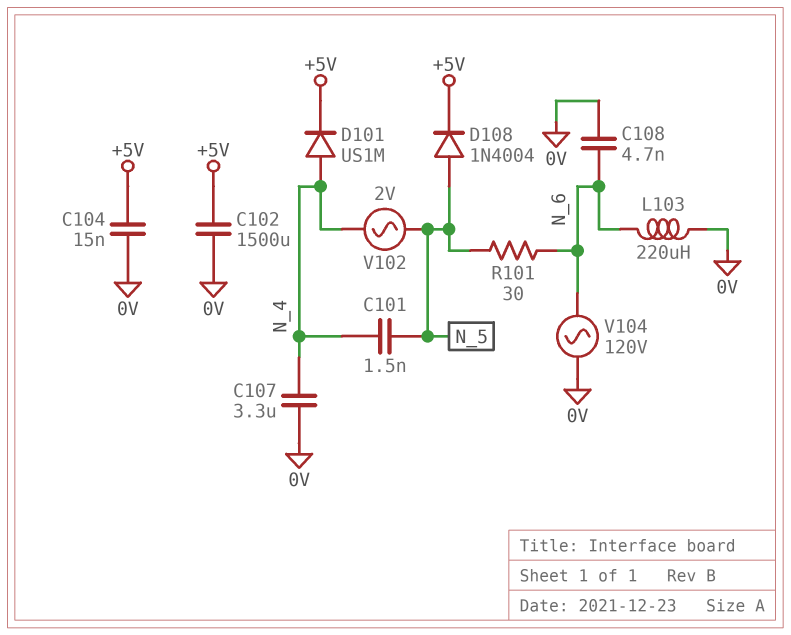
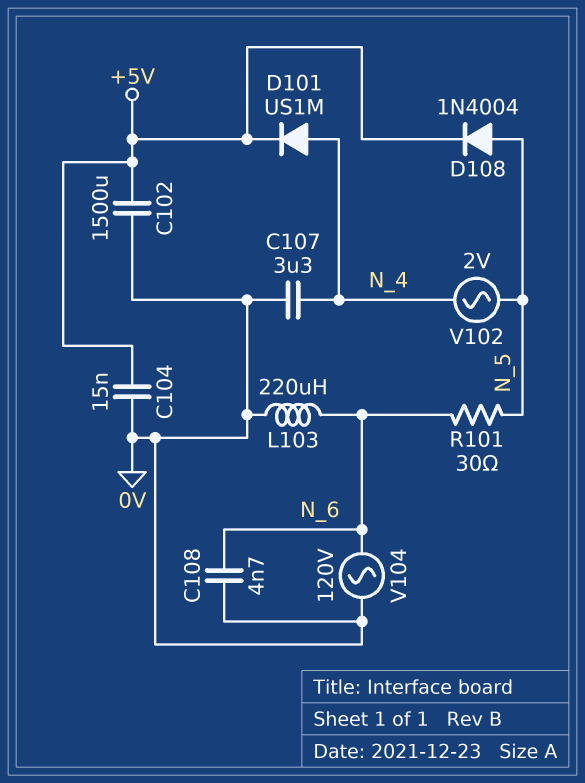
C101: 1.5nF (N_4, N_5) -> none

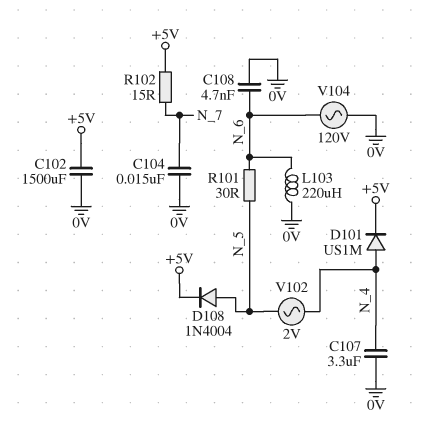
C104: 15nF (+5V, 0V) -> 15nF (0V, N_7)
R102: none -> 15 (+5V, N_7)

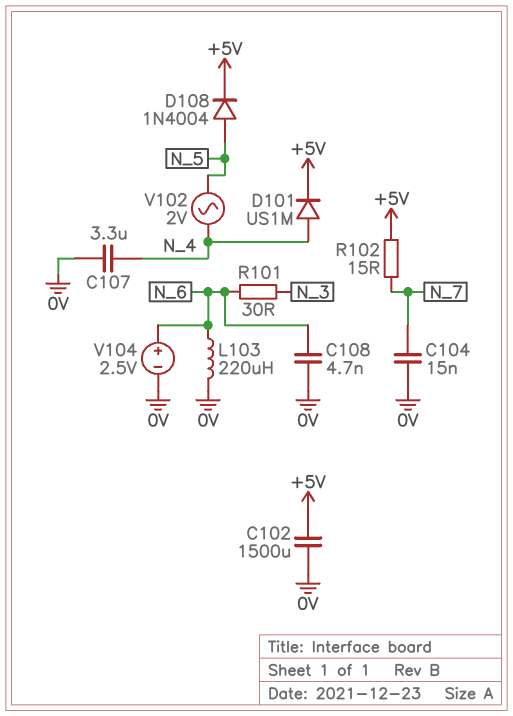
R101: 30 (N_5, N_6) -> 30 (N_3, N_6)
V104: AC 120V (0V, N_6) -> 2.5V (plus N_6, minus 0V)

